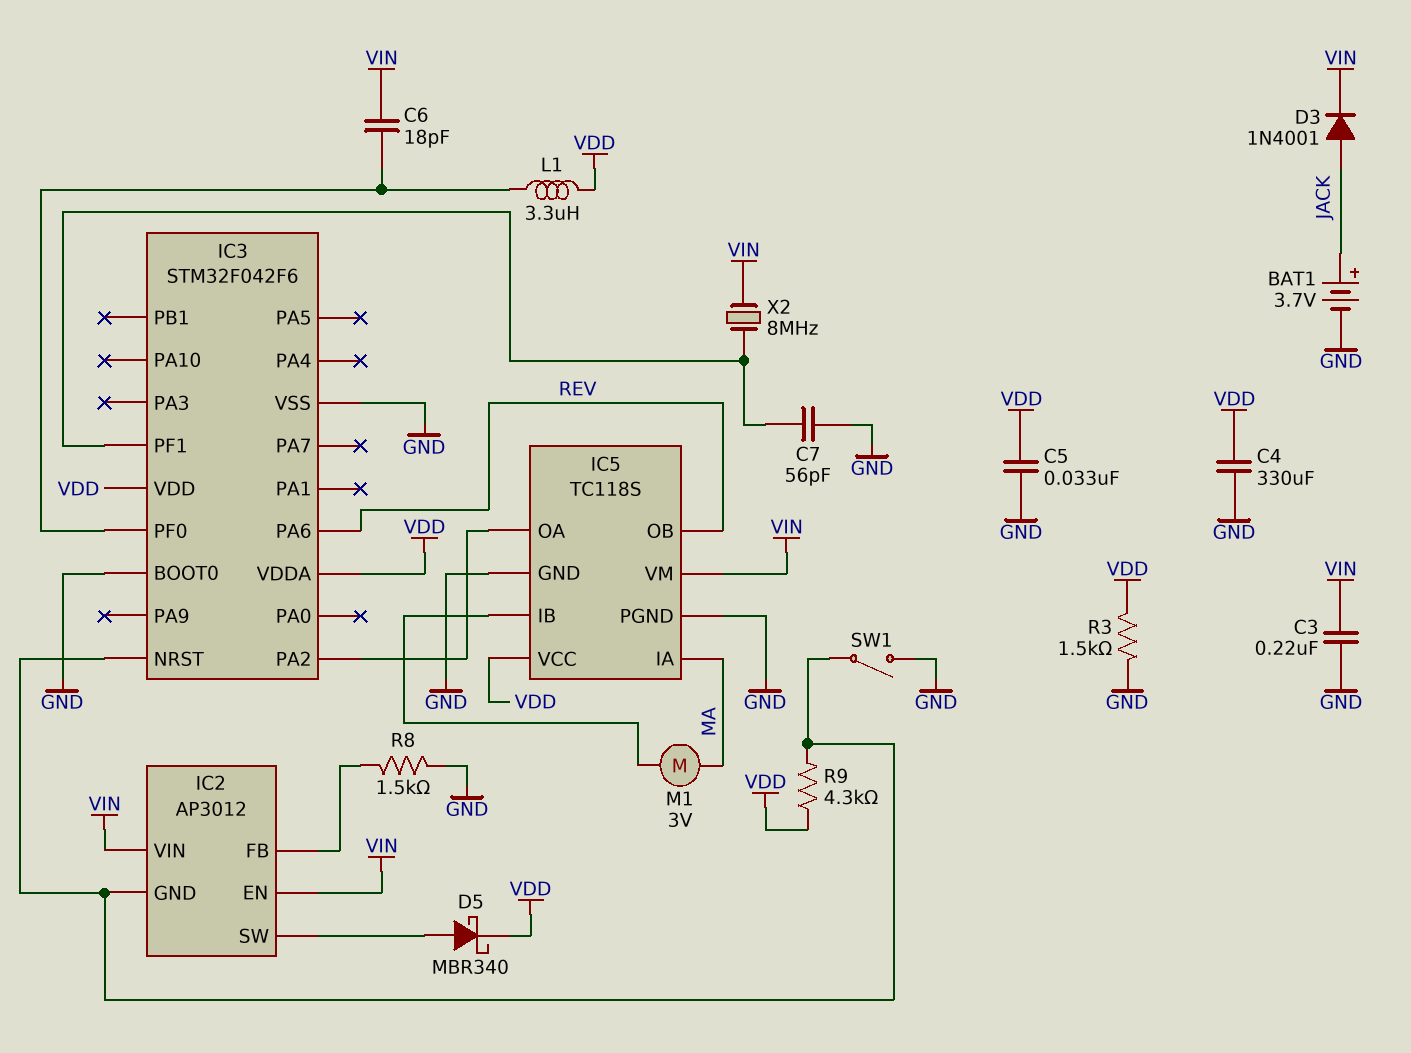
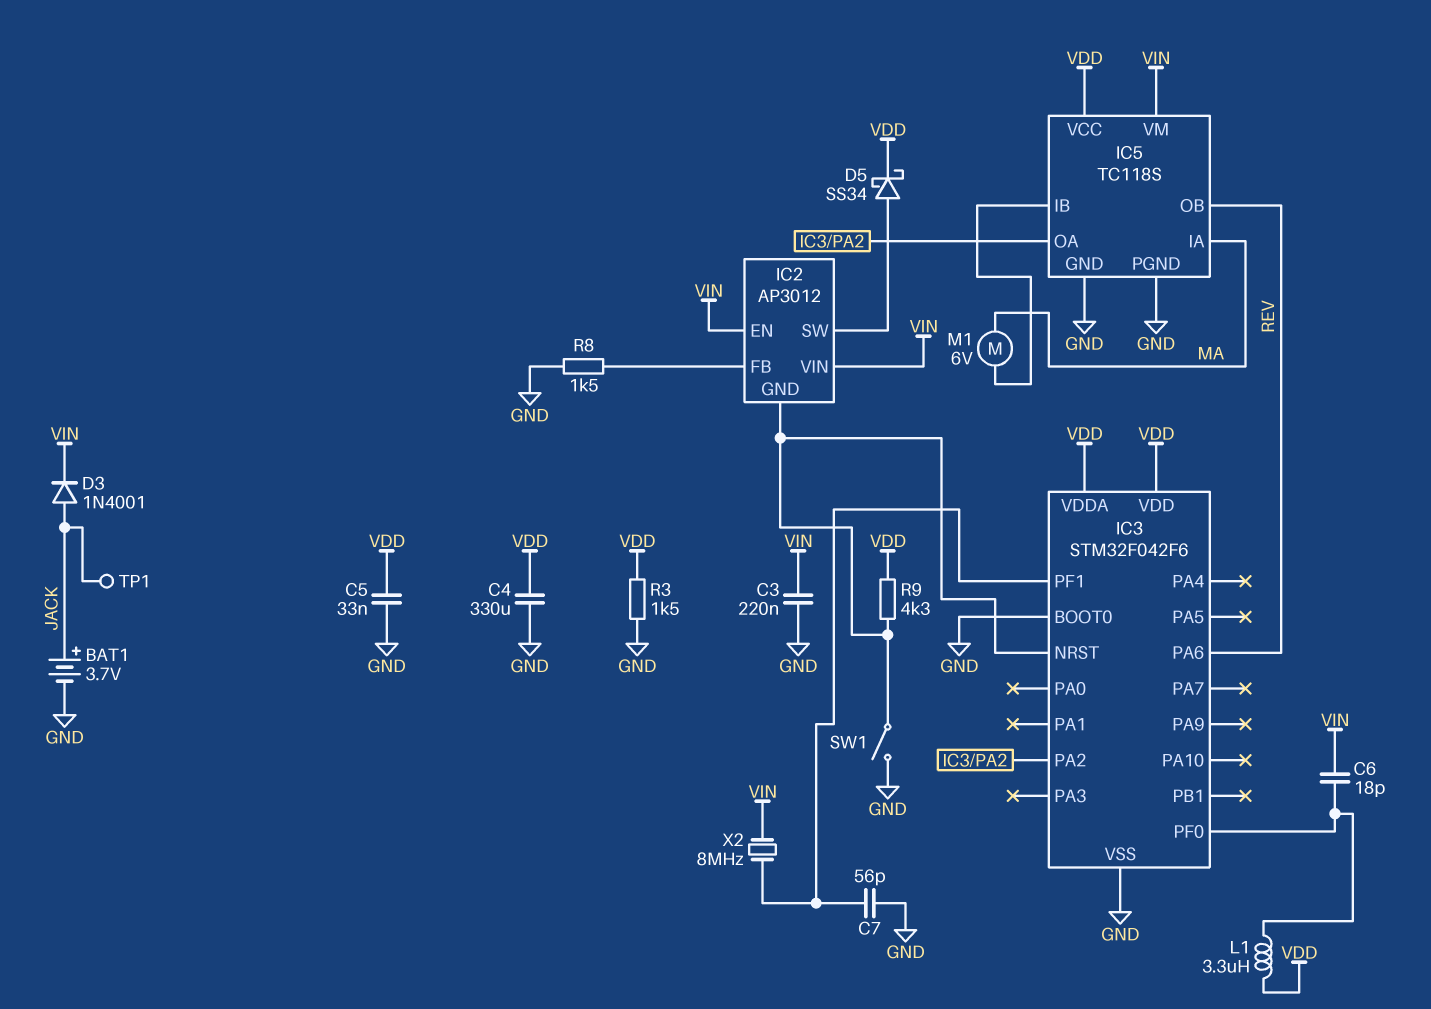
D5: schottky MBR340 (A IC2/SW, K VDD) -> schottky SS34 (A IC2/SW, K VDD)
M1: motor 3V (IC5/IB, MA) -> motor 6V (IC5/IB, MA)
TP1: none -> test point (JACK)

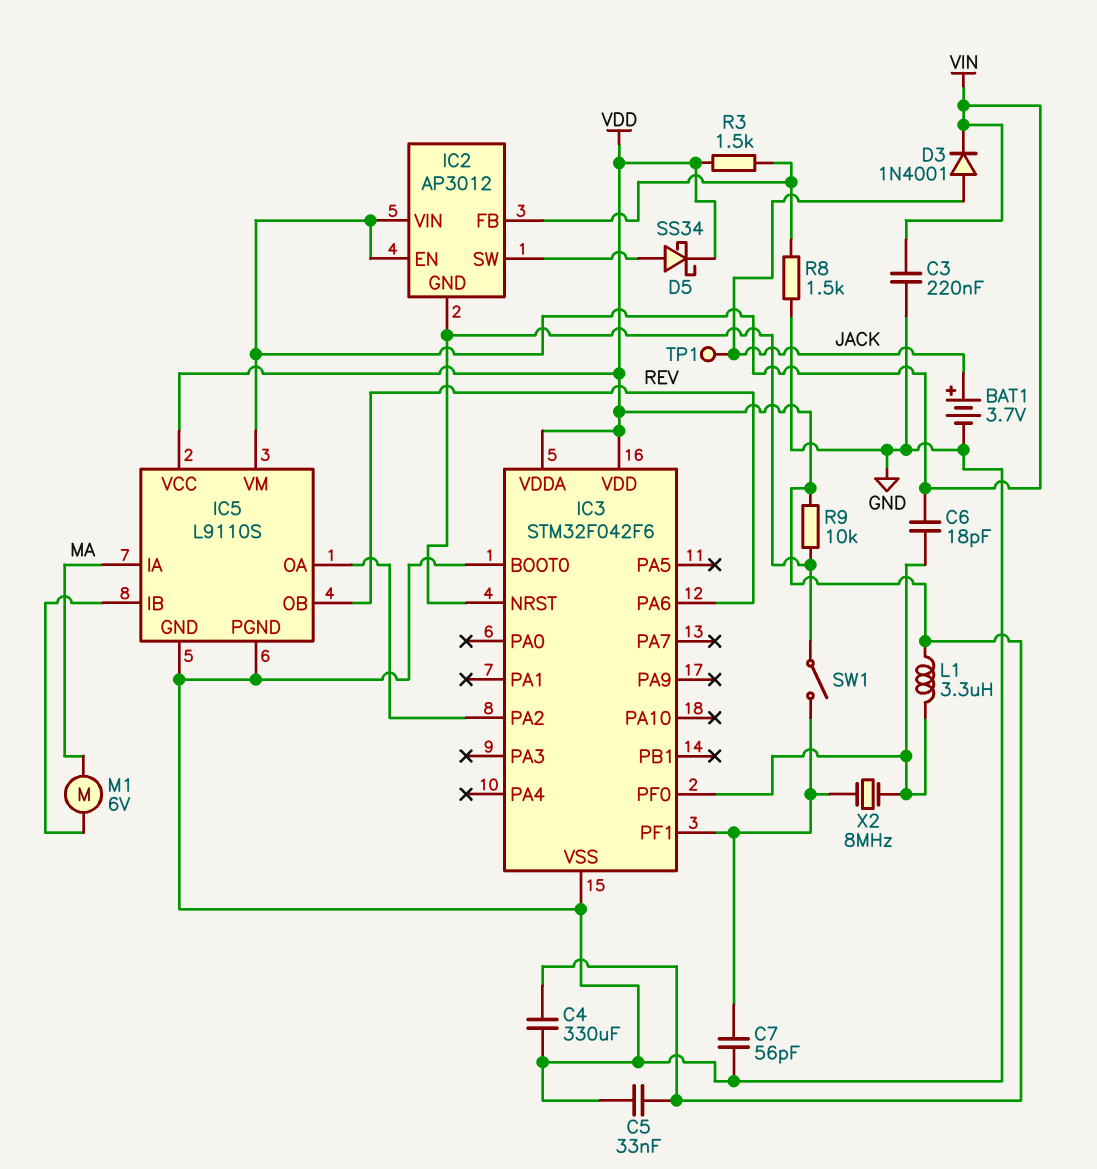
IC5: TC118S -> L9110S
R3: 1.5k (GND, VDD) -> 1.5k (IC2/FB, VDD)
R9: 4.3k (IC2/GND, VDD) -> 10k (IC2/GND, VDD)
SW1: switch (GND, IC2/GND) -> switch (IC2/GND, IC3/PF1)
X2: 8MHz (IC3/PF1, VIN) -> 8MHz (IC3/PF0, IC3/PF1)

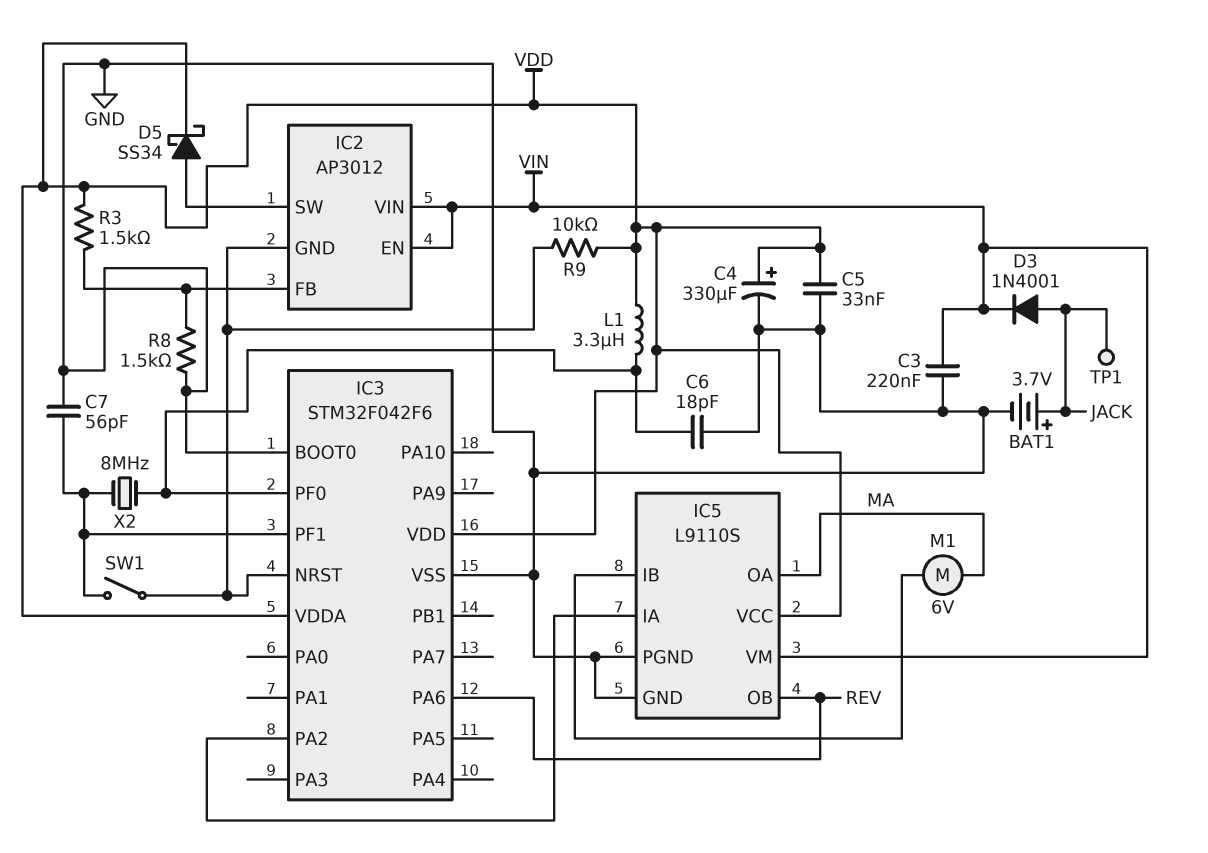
C4: 330uF (GND, VDD) -> 330uF (plus VDD, minus GND)
C6: 18pF (IC3/PF0, VIN) -> 18pF (GND, IC3/PF0)
IC5 pin IA: MA -> IC3/PA2
IC5 pin OA: IC3/PA2 -> MA

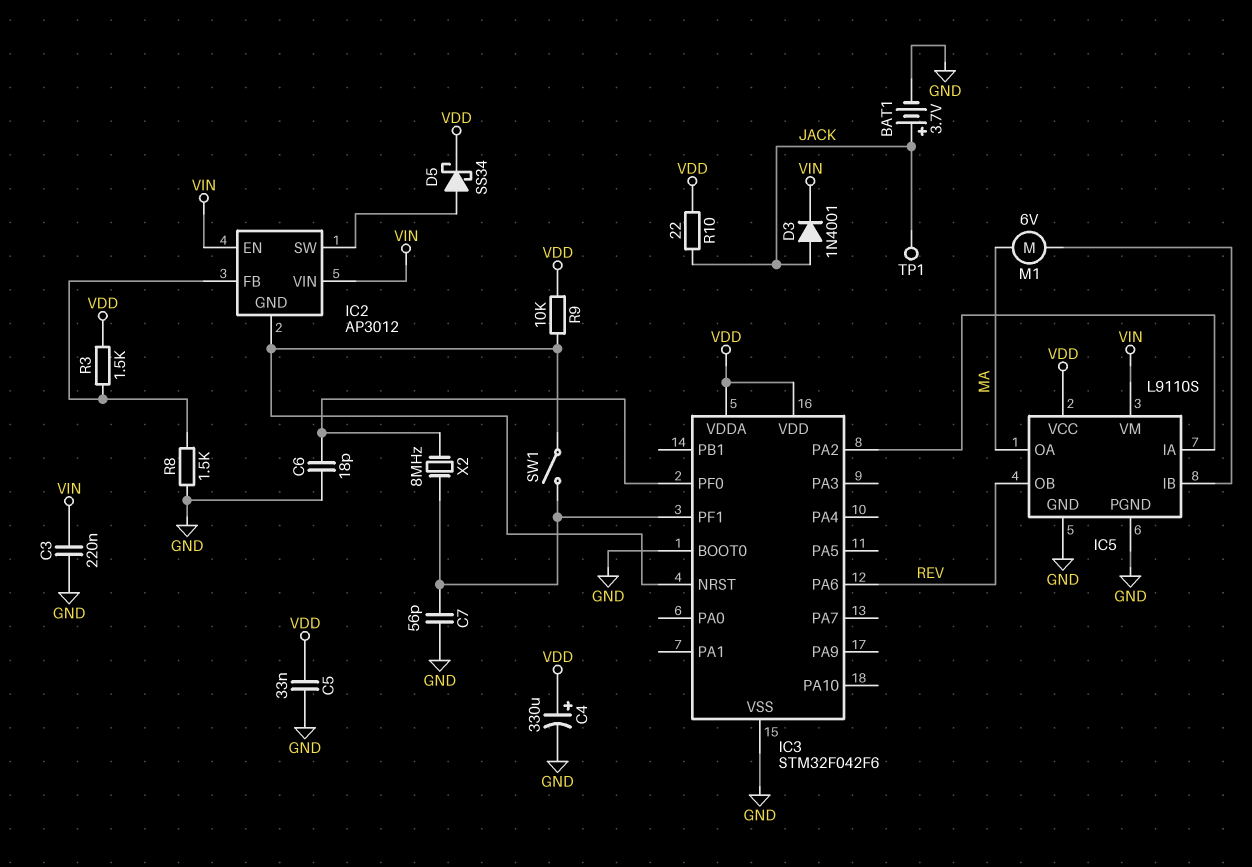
L1: 3.3uH (IC3/PF0, VDD) -> none
R10: none -> 22 (JACK, VDD)

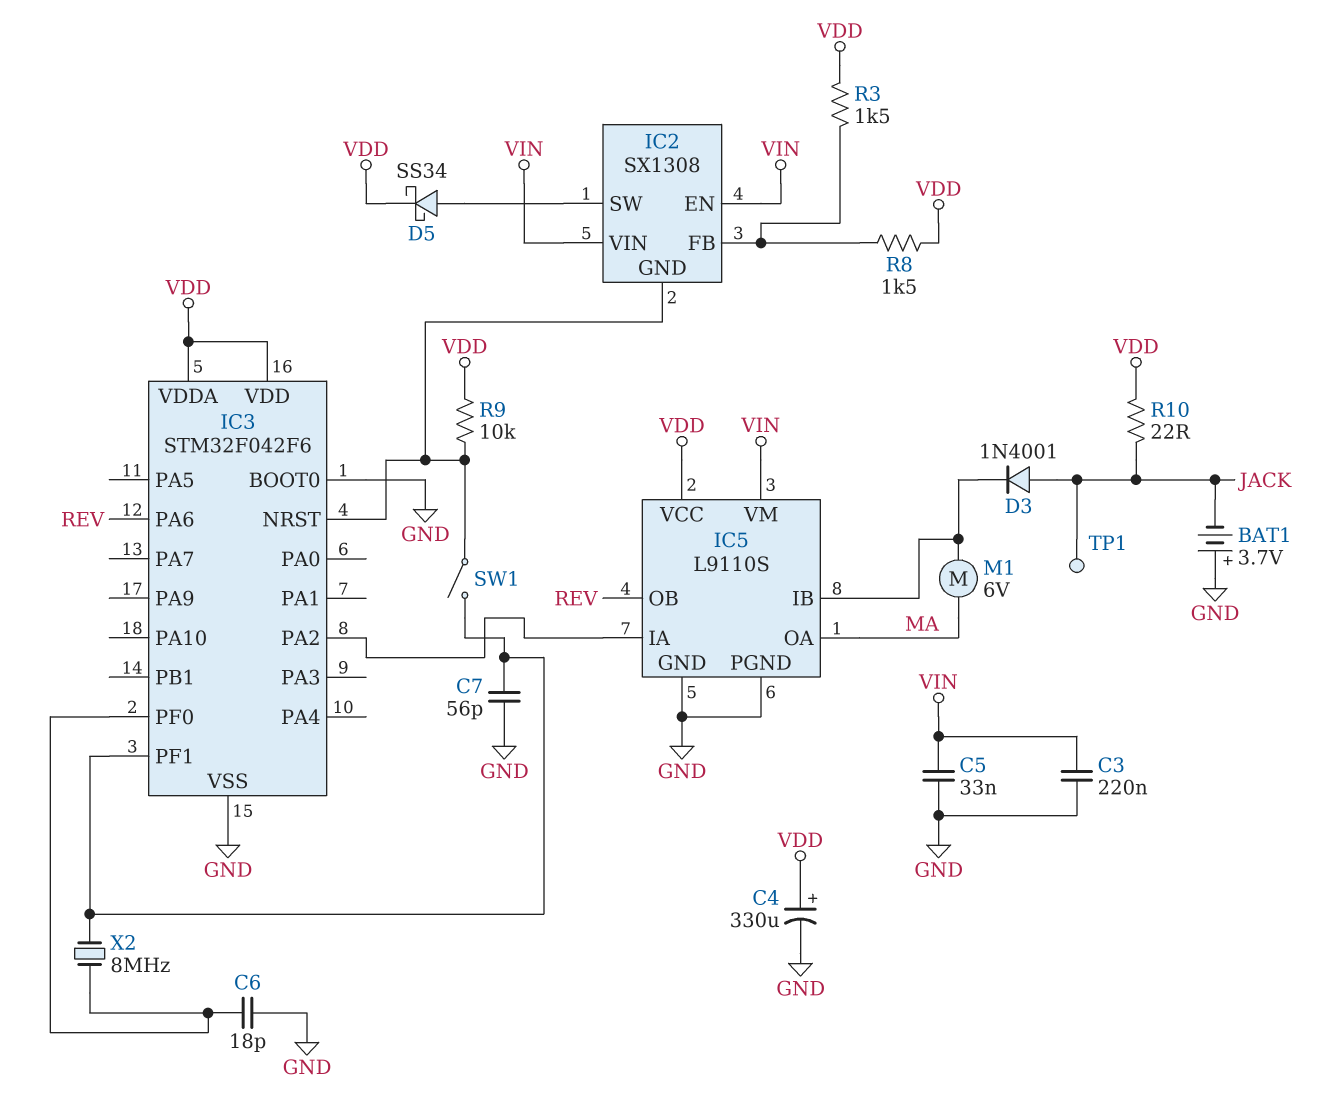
BAT1: 3.7V (plus JACK, minus GND) -> 3.7V (plus GND, minus JACK)
C5: 33nF (GND, VDD) -> 33nF (GND, VIN)
D3: diode 1N4001 (A JACK, K VIN) -> diode 1N4001 (A JACK, K IC5/IB)
IC2: AP3012 -> SX1308
R8: 1.5k (GND, IC2/FB) -> 1.5k (IC2/FB, VDD)

